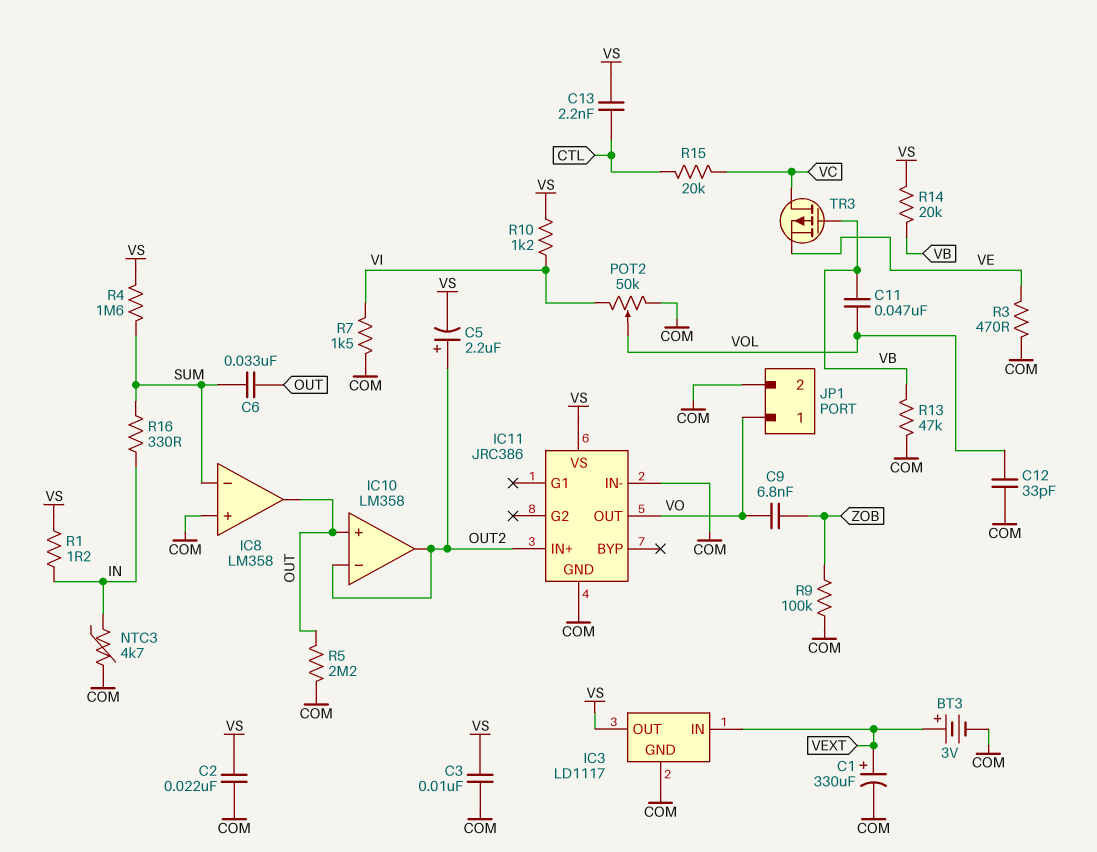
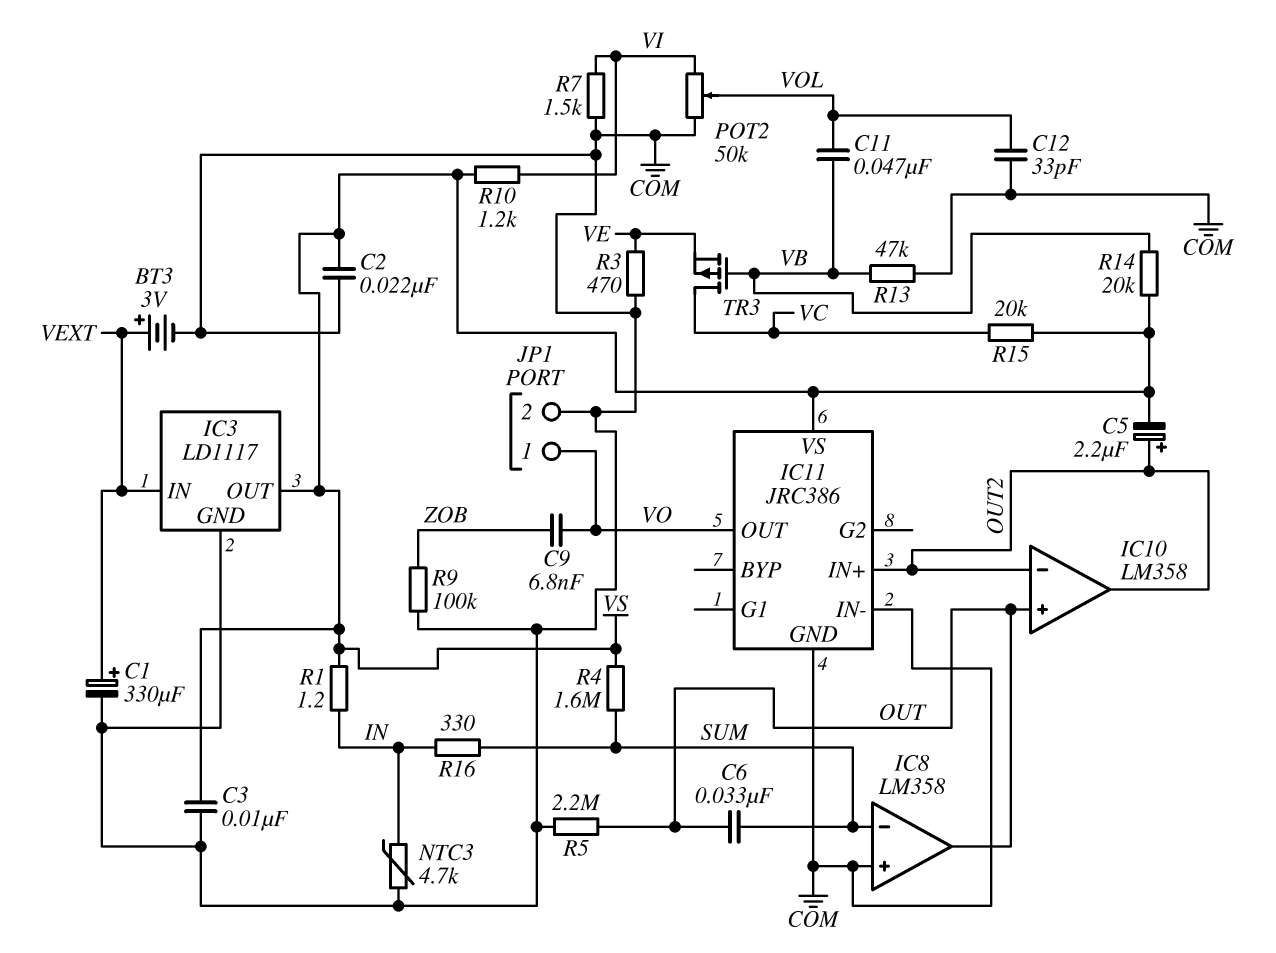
C13: 2.2nF (CTL, VS) -> none
R15: 20k (CTL, VC) -> 20k (VC, VS)

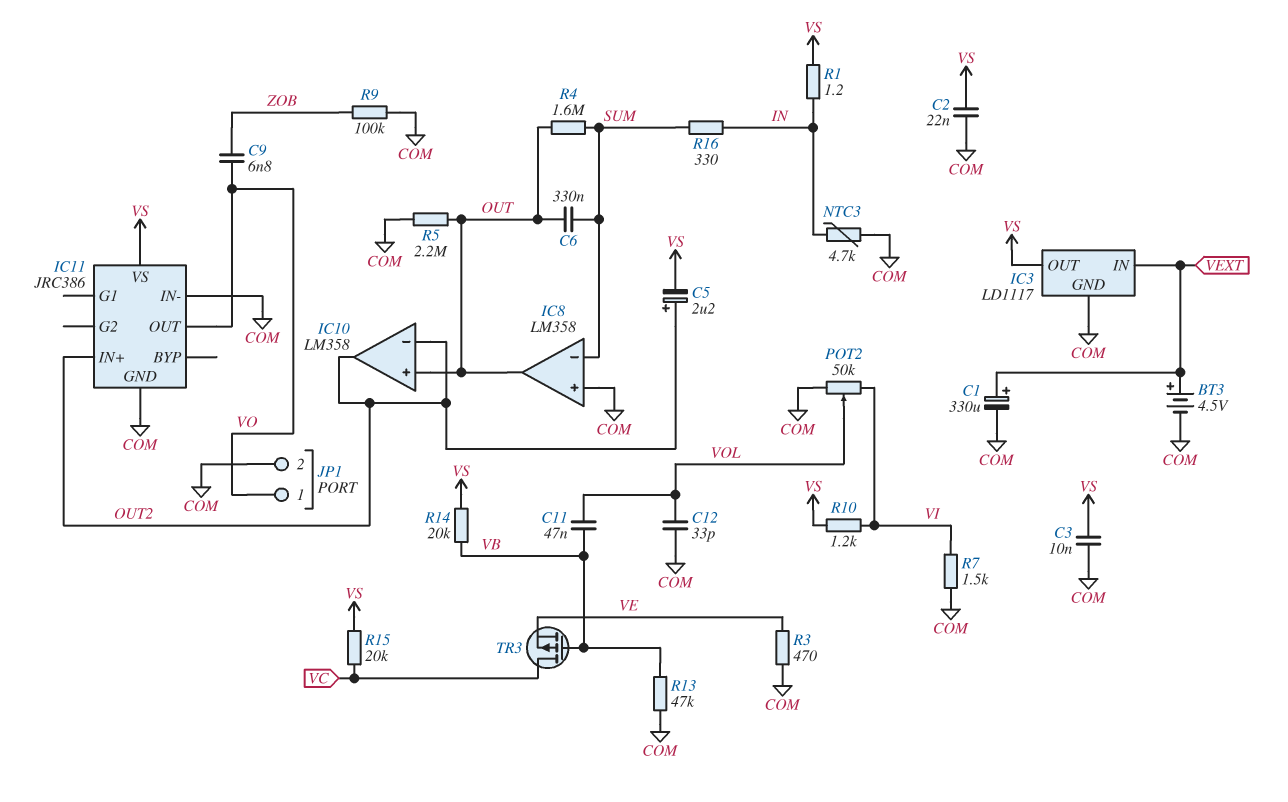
BT3: 3V (plus VEXT, minus COM) -> 4.5V (plus VEXT, minus COM)
C6: 33nF (OUT, SUM) -> 330nF (OUT, SUM)
R4: 1.6M (SUM, VS) -> 1.6M (OUT, SUM)

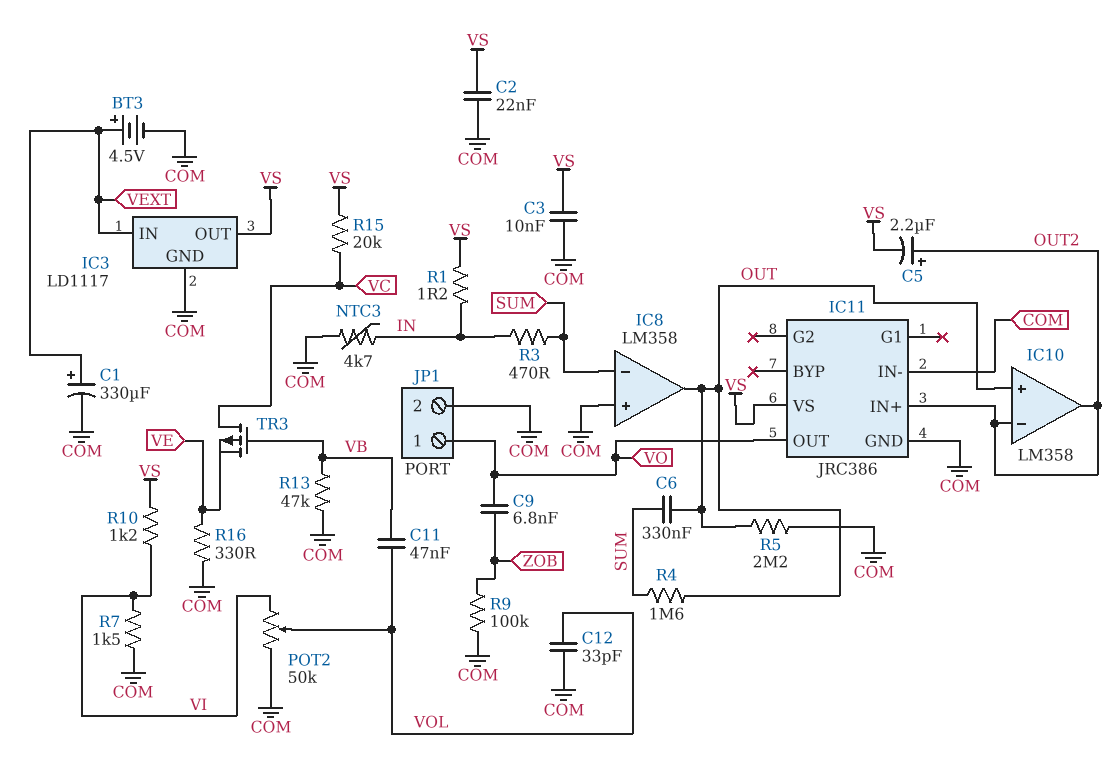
R3: 470 (COM, VE) -> 470 (IN, SUM)
R14: 20k (VB, VS) -> none
R16: 330 (IN, SUM) -> 330 (COM, VE)

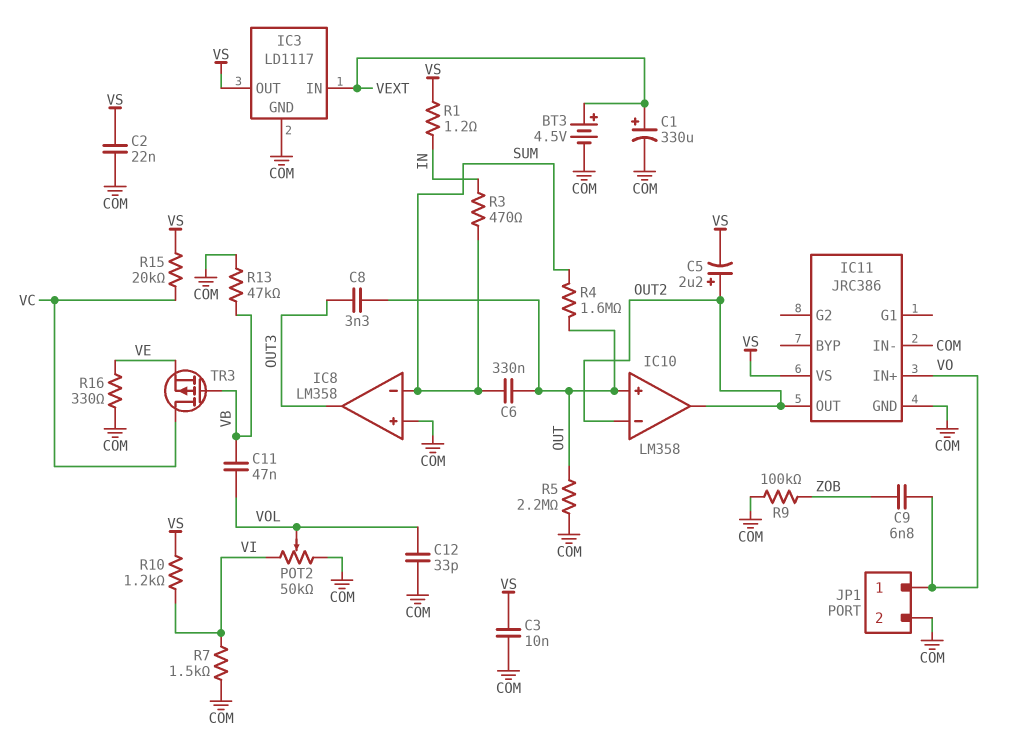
C8: none -> 3.3nF (OUT, OUT3)
IC8 pin out: OUT -> OUT3
IC11 pin IN+: OUT2 -> VO
IC11 pin OUT: VO -> OUT2
NTC3: 4.7k (COM, IN) -> none

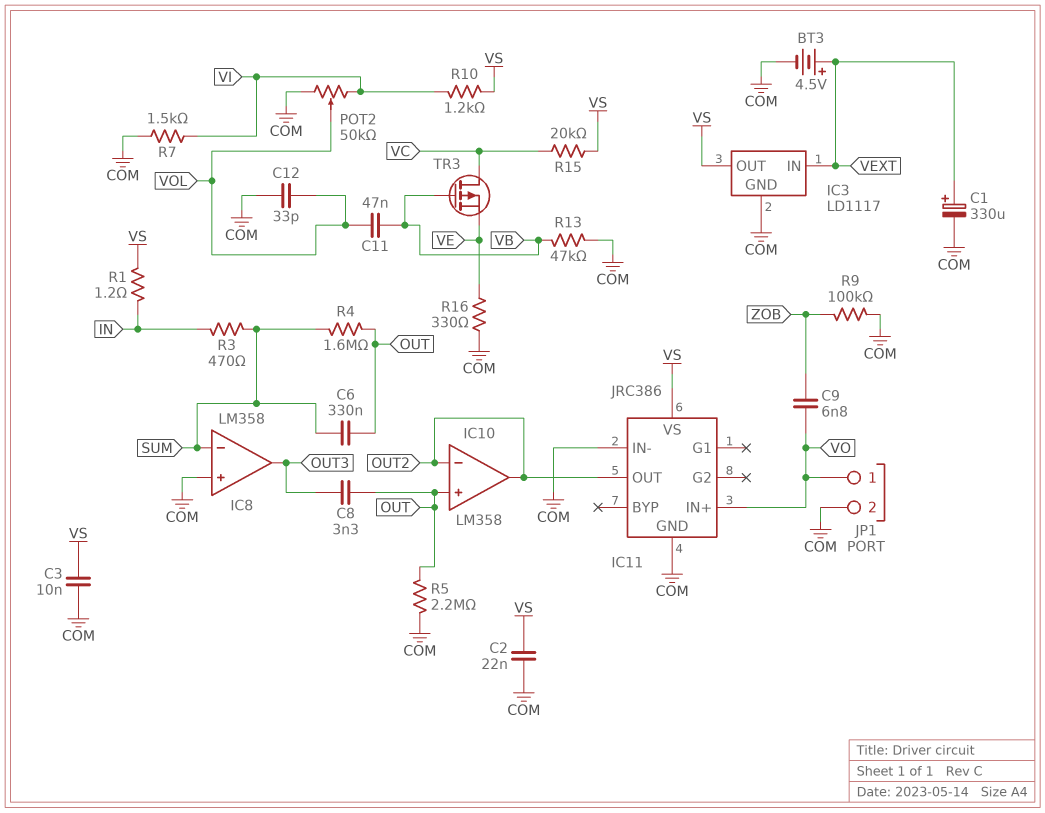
C5: 2.2uF (plus OUT2, minus VS) -> none

